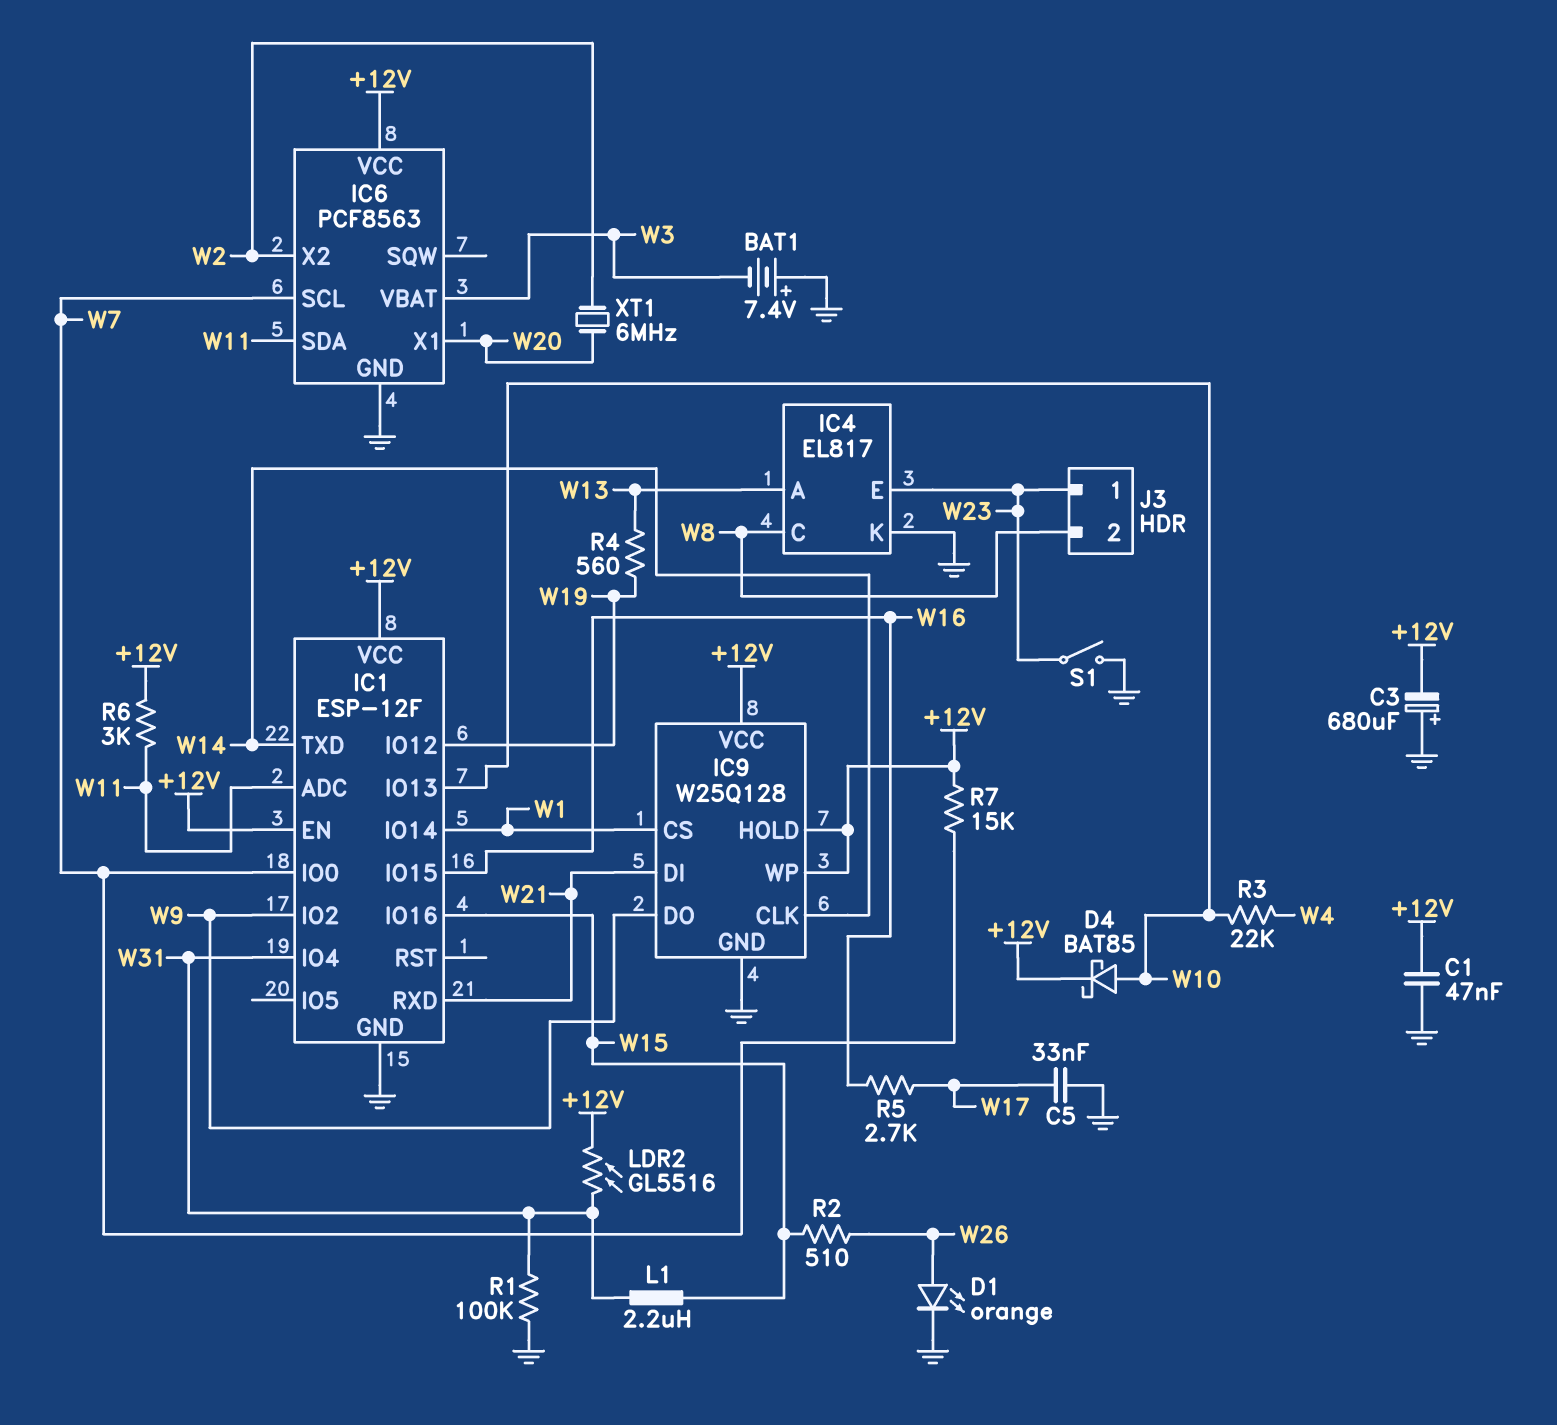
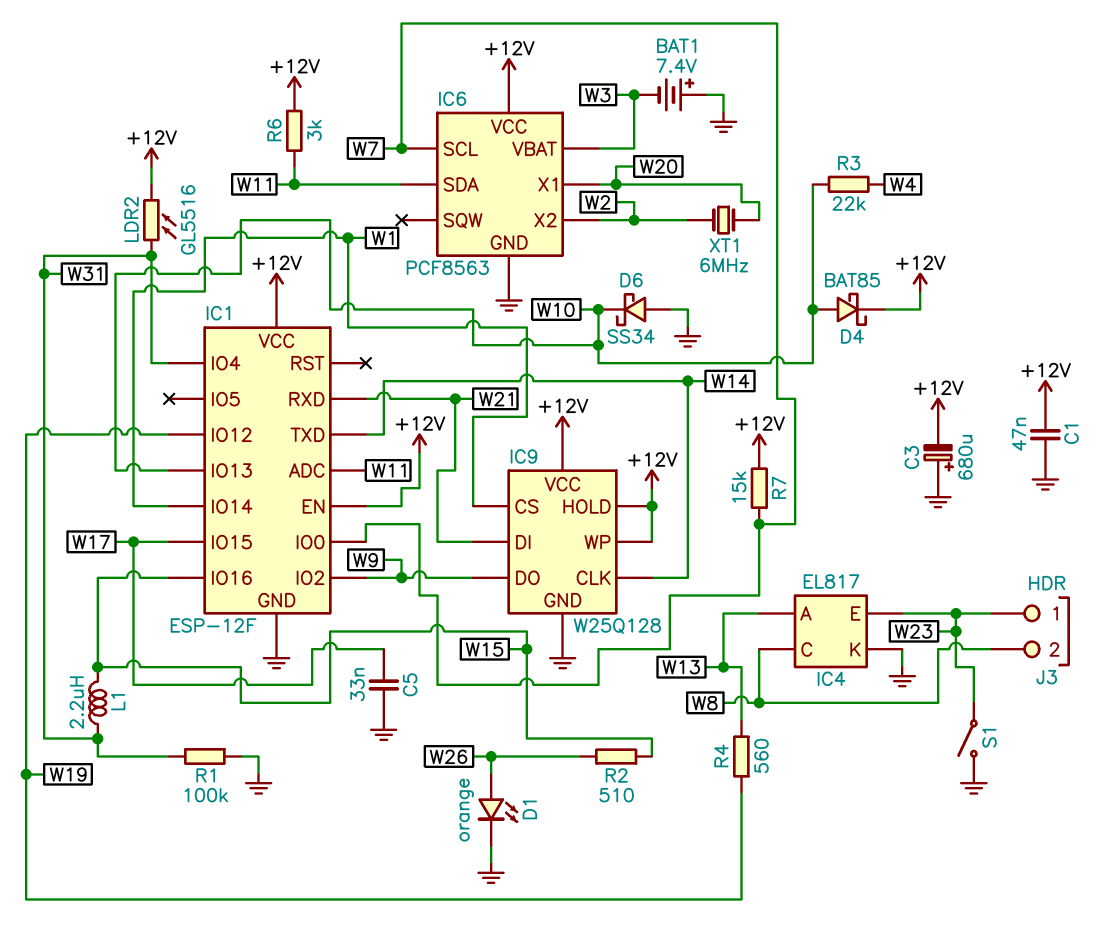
D6: none -> schottky SS34 (A GND, K W10)
IC1 pin IO15: W16 -> W17
R5: 2.7k (W16, W17) -> none

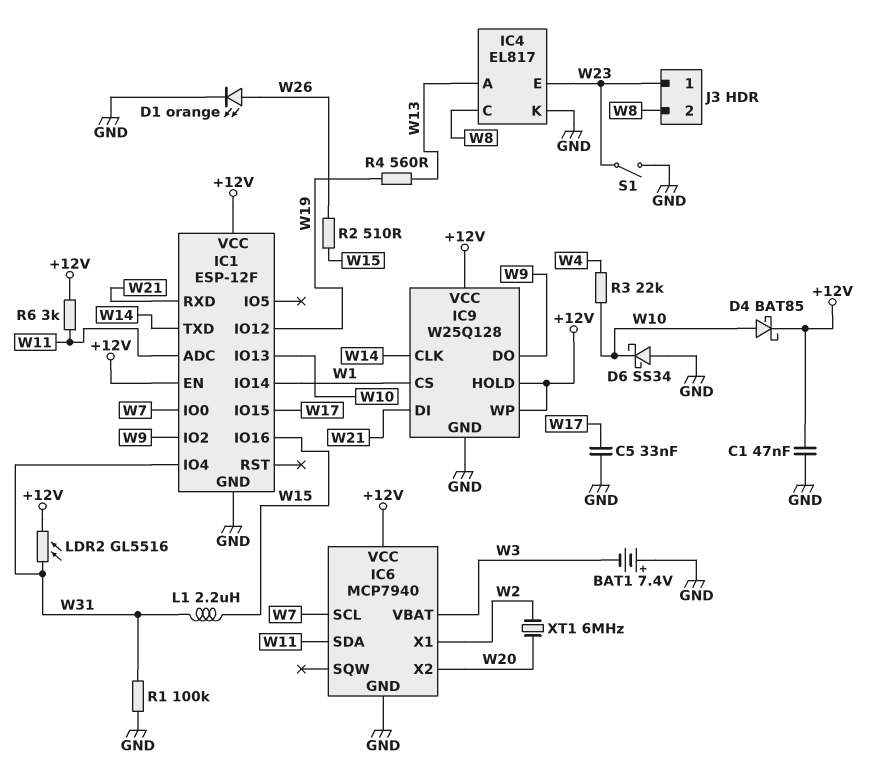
C3: 680uF (plus GND, minus +12V) -> none
IC6: PCF8563 -> MCP7940
IC6 pin X1: W20 -> W2
IC6 pin X2: W2 -> W20
R7: 15k (+12V, W7) -> none

